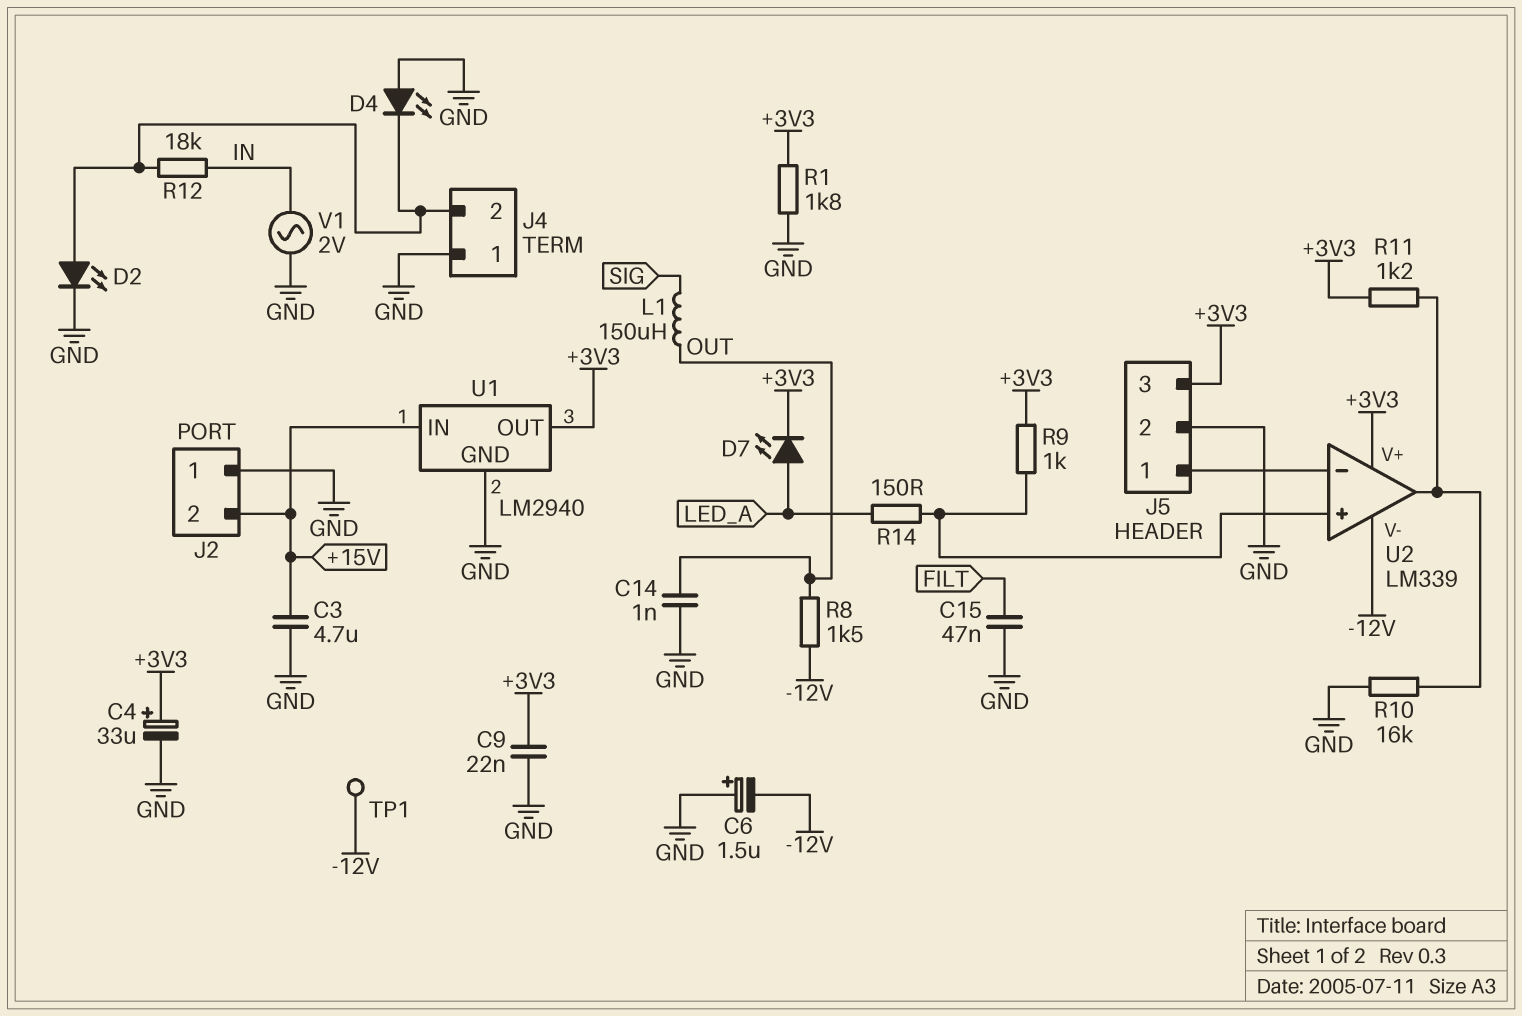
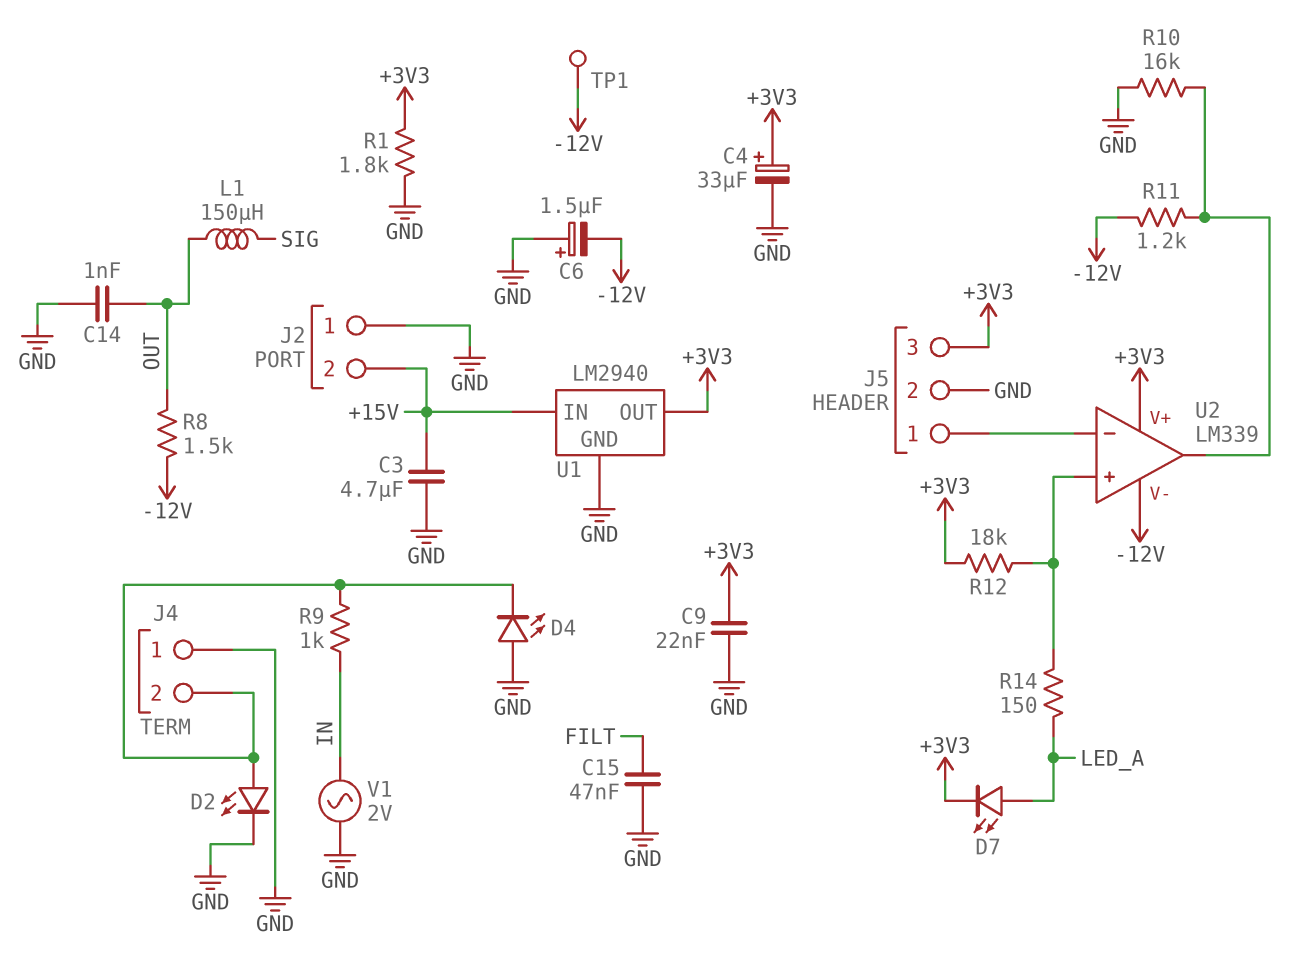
R9: 1k (+3V3, U2/in+) -> 1k (IN, J4/2)
R11: 1.2k (+3V3, U2/out) -> 1.2k (-12V, U2/out)
R12: 18k (IN, J4/2) -> 18k (+3V3, U2/in+)

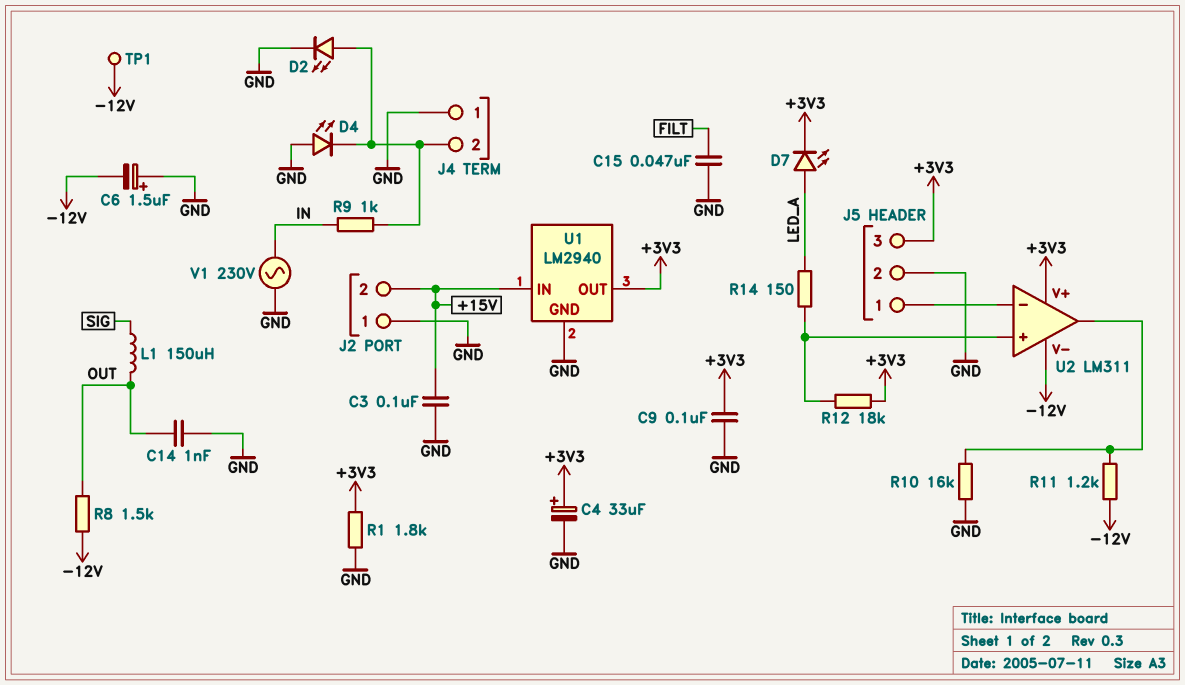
C3: 4.7uF (+15V, GND) -> 100nF (+15V, GND)
C9: 22nF (+3V3, GND) -> 100nF (+3V3, GND)
U2: LM339 -> LM311
V1: AC 2V (GND, IN) -> AC 230V (GND, IN)

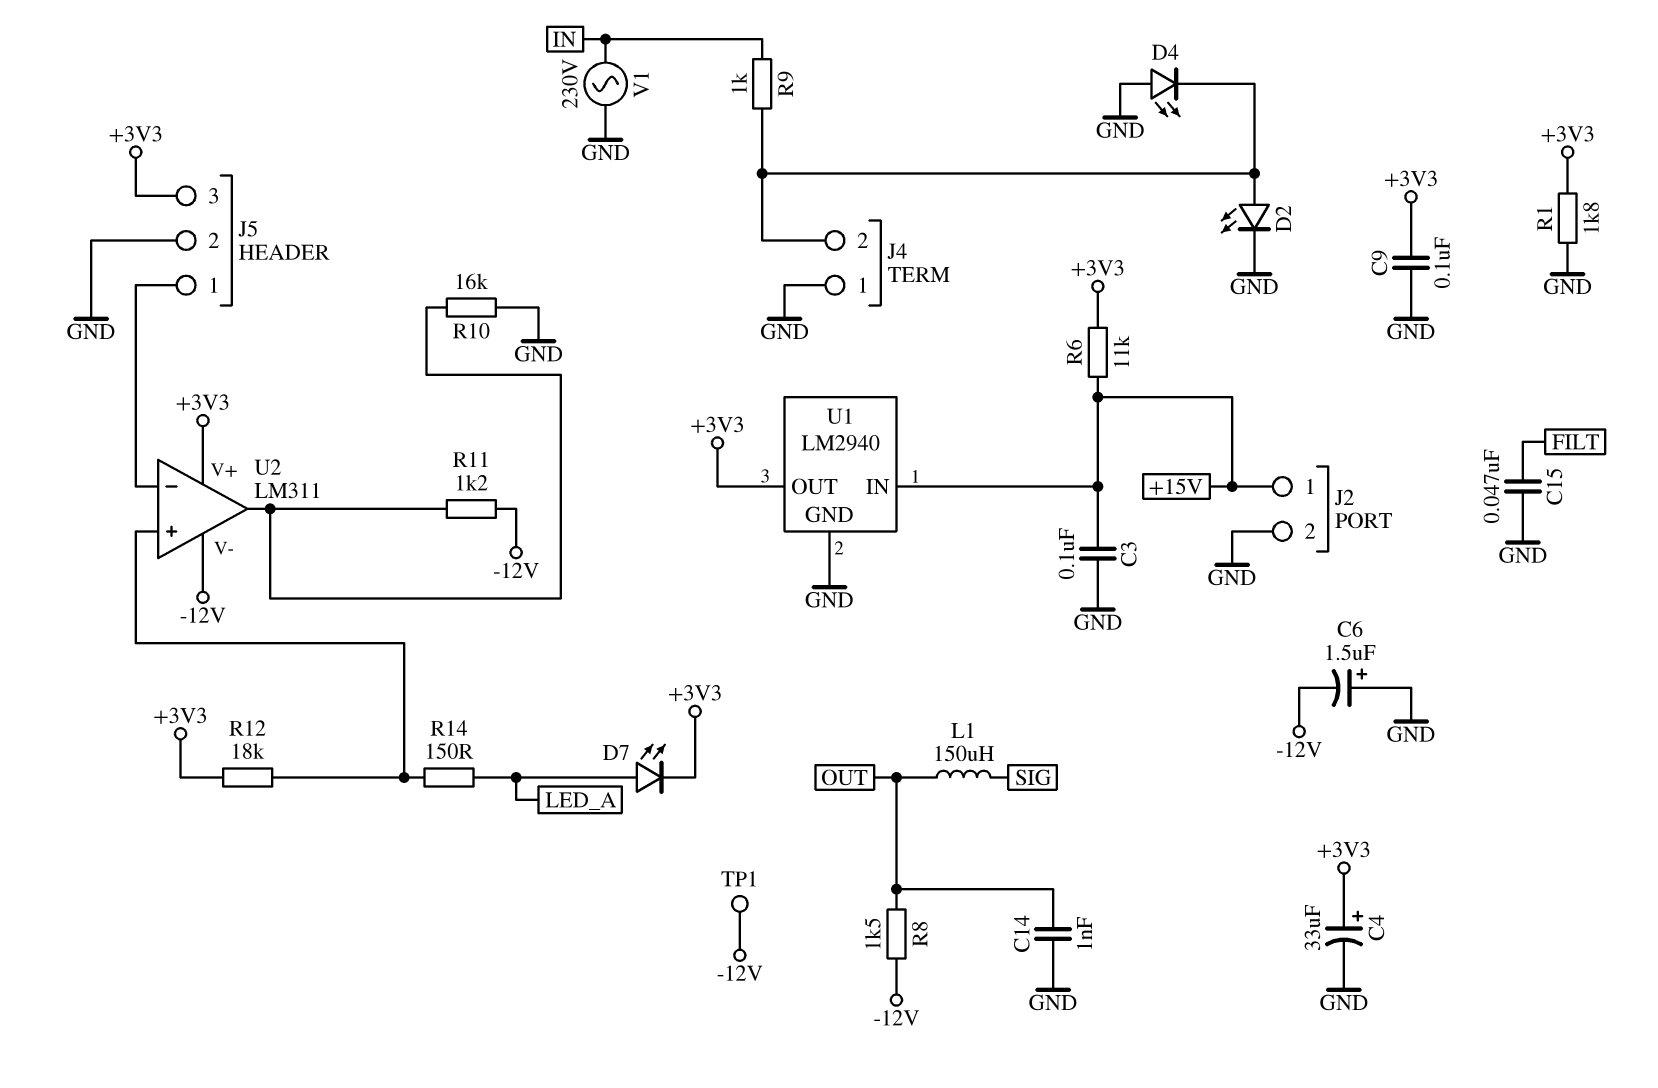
J2 pin 1: GND -> +15V
J2 pin 2: +15V -> GND
R6: none -> 11k (+3V3, +15V)

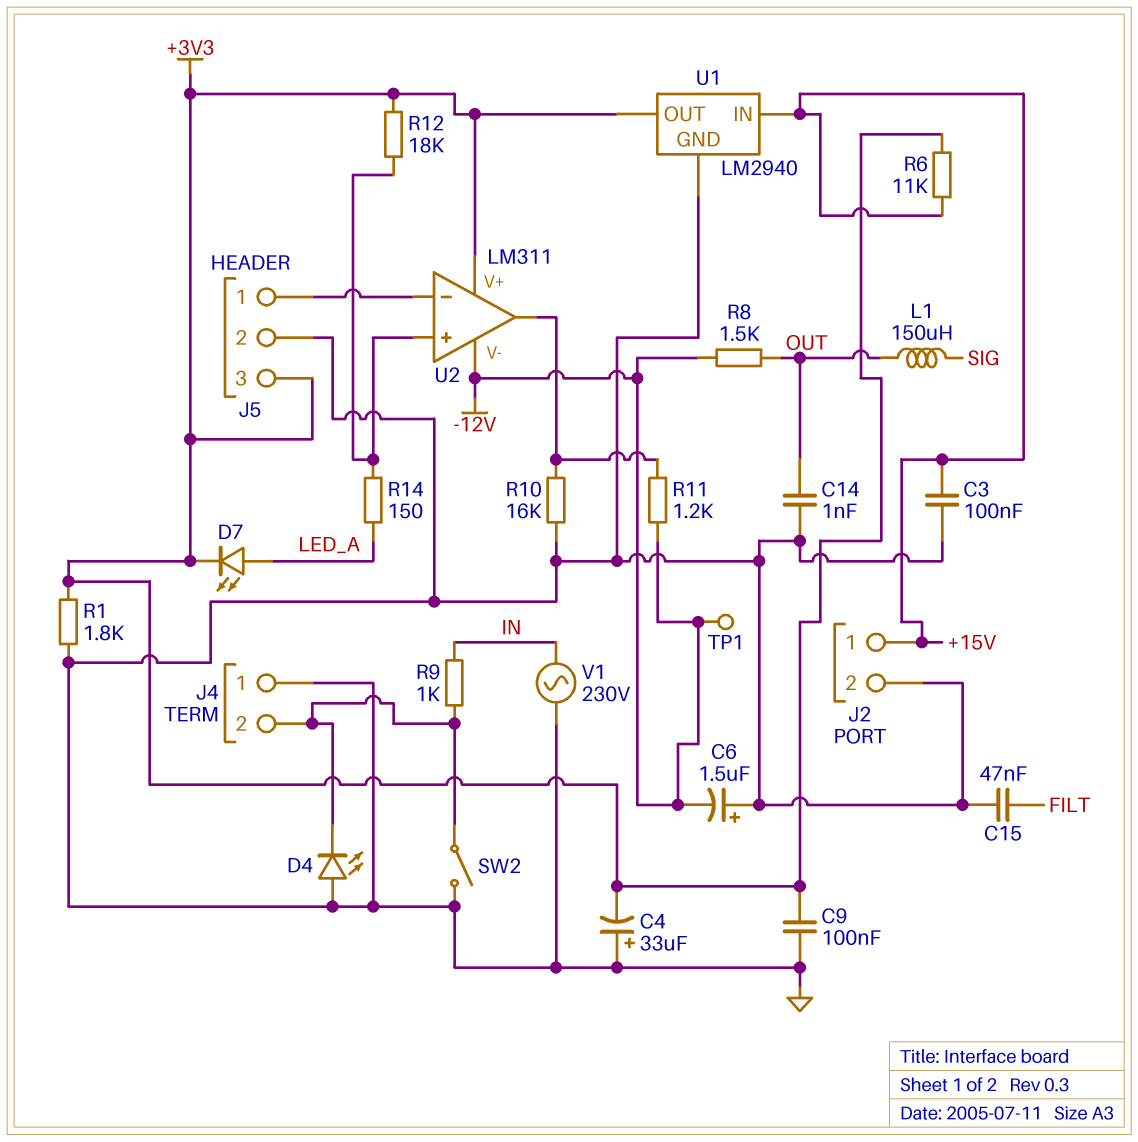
C4: 33uF (plus +3V3, minus GND) -> 33uF (plus GND, minus +3V3)
D2: LED (A J4/2, K GND) -> none
SW2: none -> switch (GND, J4/2)

